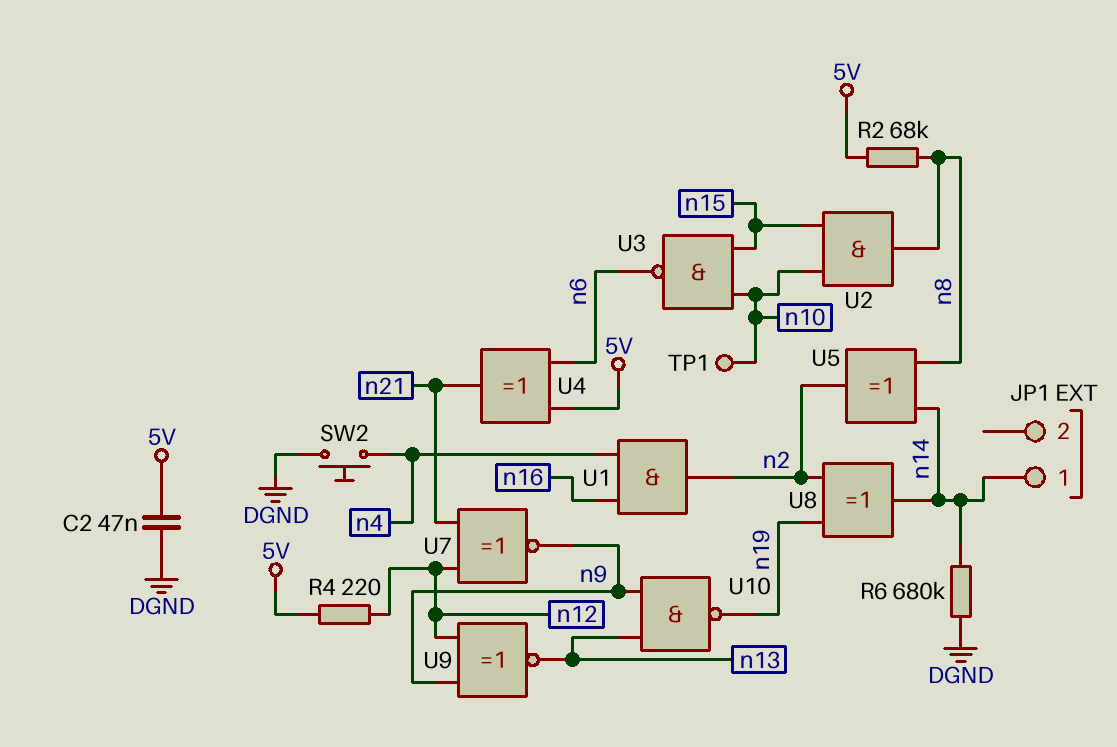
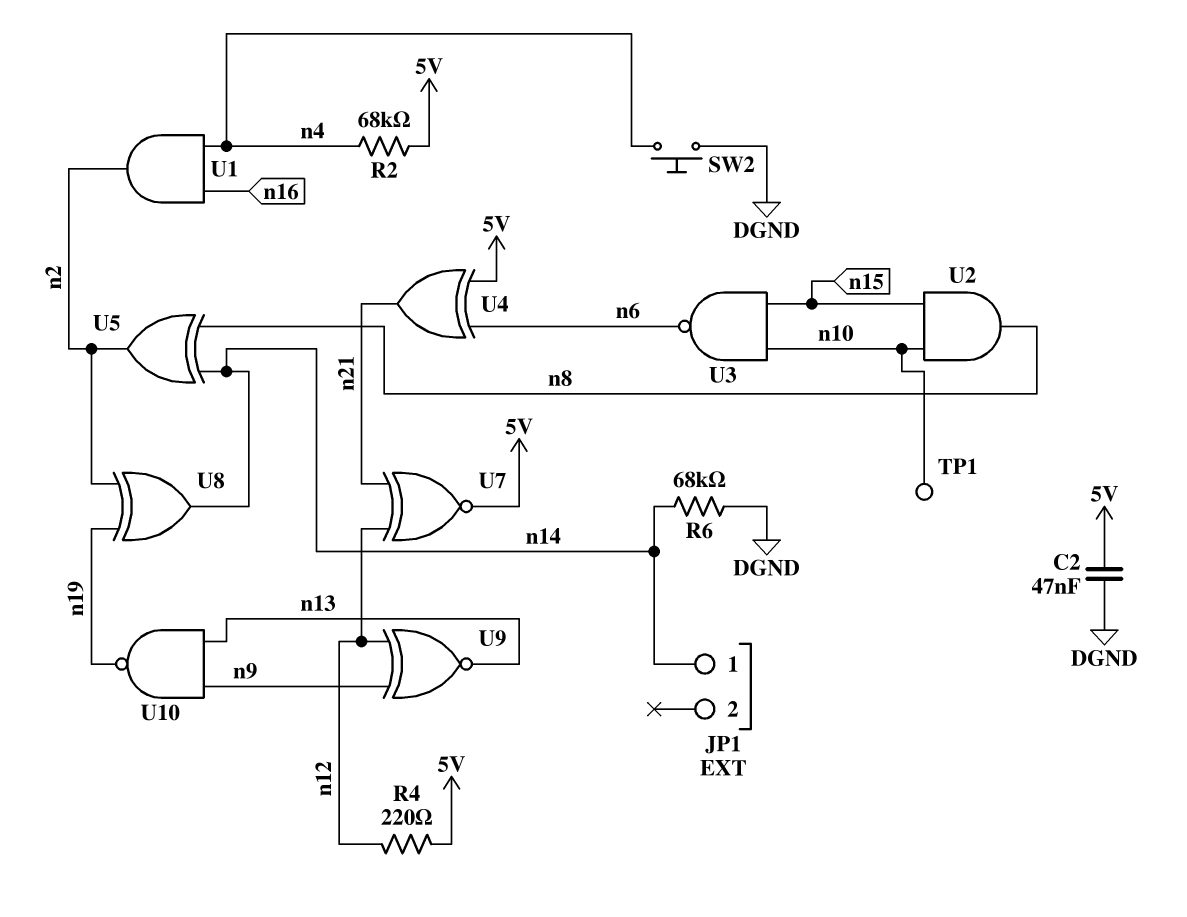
R2: 68k (5V, n8) -> 68k (5V, n4)
R6: 680k (DGND, n14) -> 68k (DGND, n14)
U7: XNOR (in n12, in n21, out n9) -> XNOR (in n12, in n21, out 5V)

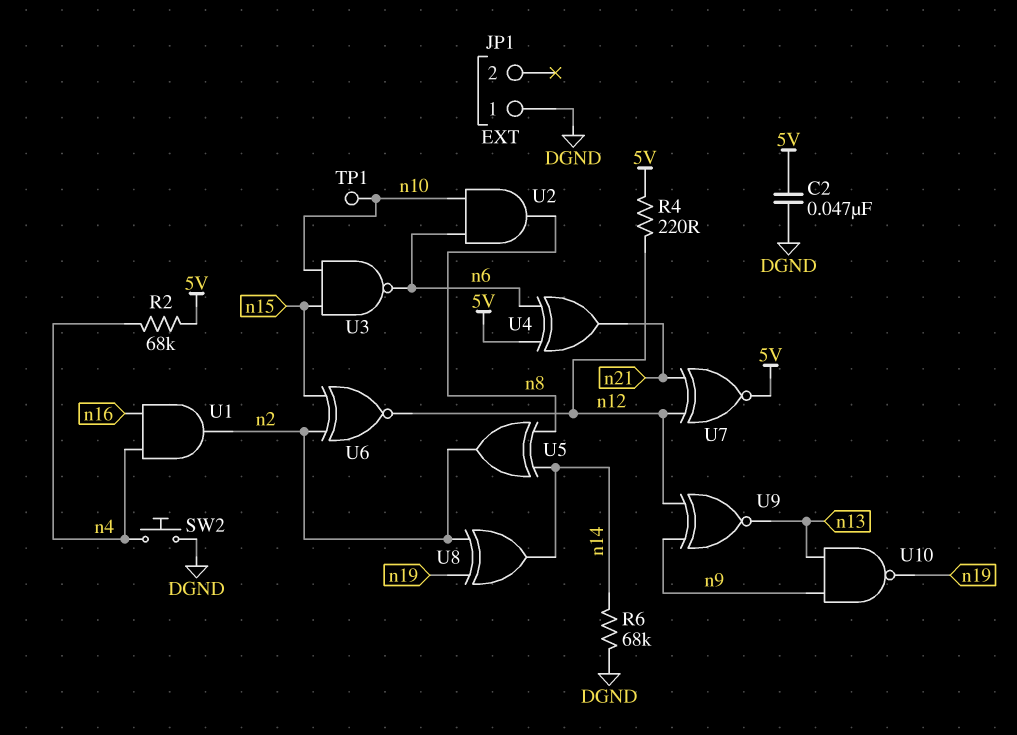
JP1 pin 1: n14 -> DGND
U2: AND (in n10, in n15, out n8) -> AND (in n6, in n10, out n8)
U6: none -> XNOR (in n2, in n15, out n12)

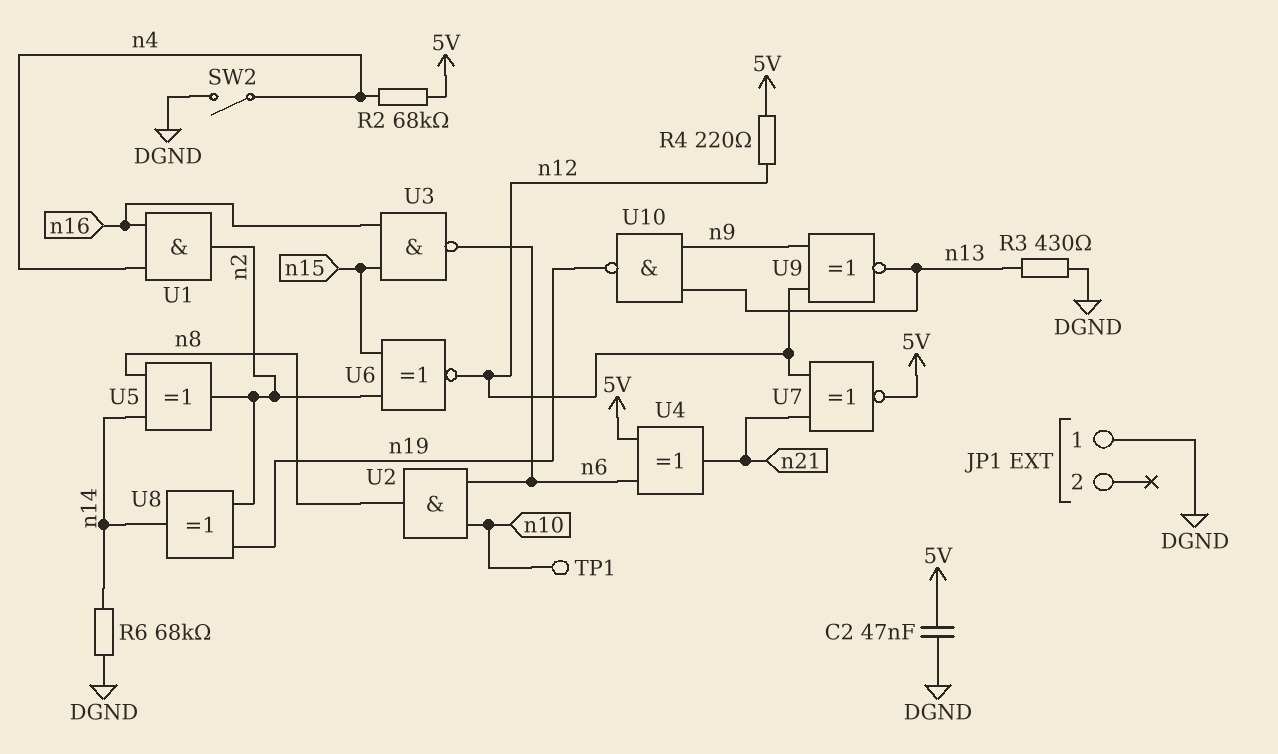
R3: none -> 430 (DGND, n13)
SW2: button (DGND, n4) -> switch (DGND, n4)
U3: NAND (in n10, in n15, out n6) -> NAND (in n15, in n16, out n6)

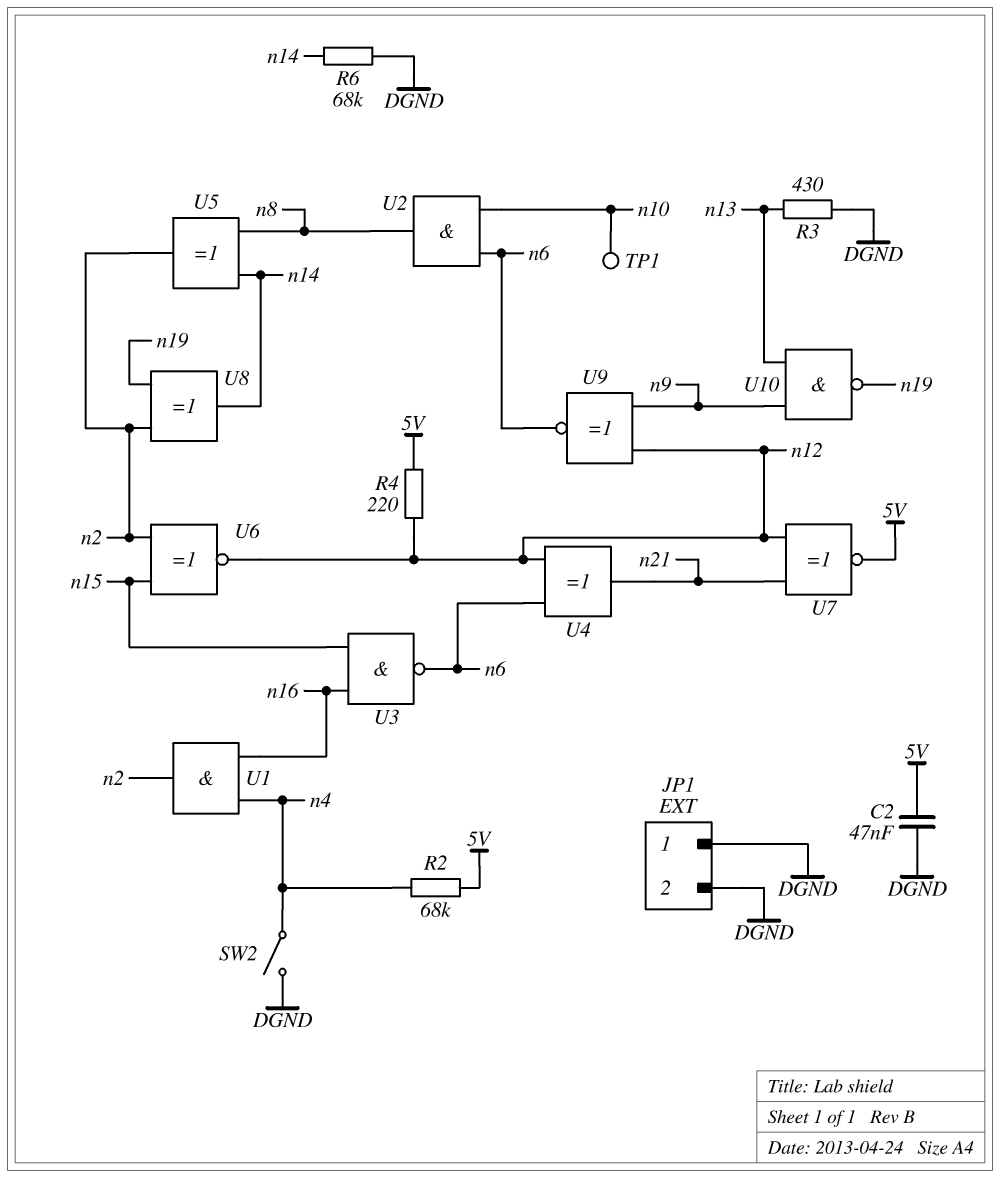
JP1 pin 2: none -> DGND
U4: XOR (in 5V, in n6, out n21) -> XOR (in n6, in n12, out n21)
U9: XNOR (in n9, in n12, out n13) -> XNOR (in n9, in n12, out n6)

